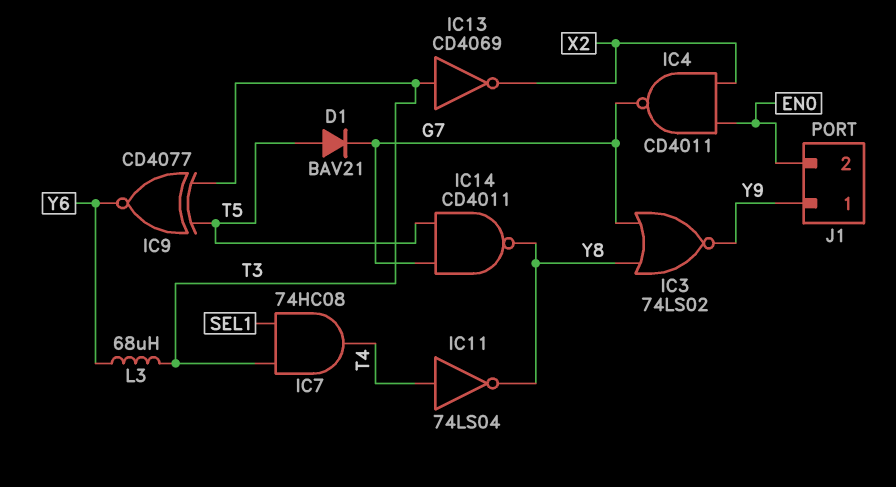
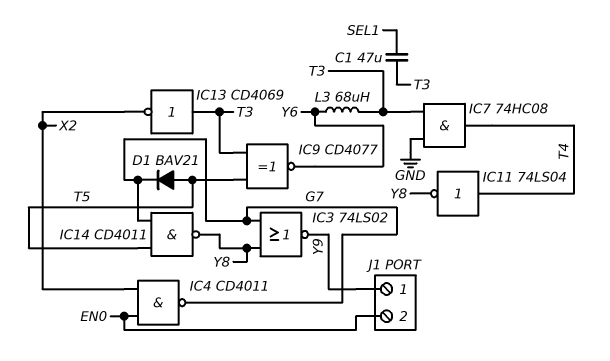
C1: none -> 47uF (SEL1, T3)
IC7: AND 74HC08 (in SEL1, in T3, out T4) -> AND 74HC08 (in GND, in T3, out T4)

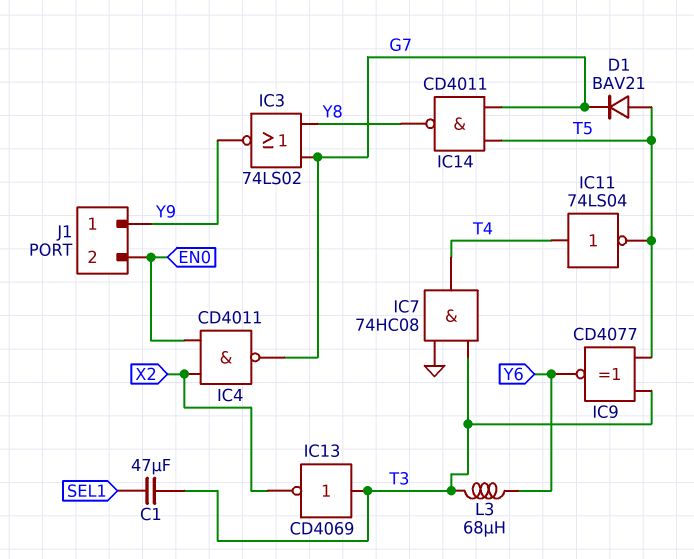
IC11: NOT 74LS04 (in T4, out Y8) -> NOT 74LS04 (in T4, out T5)

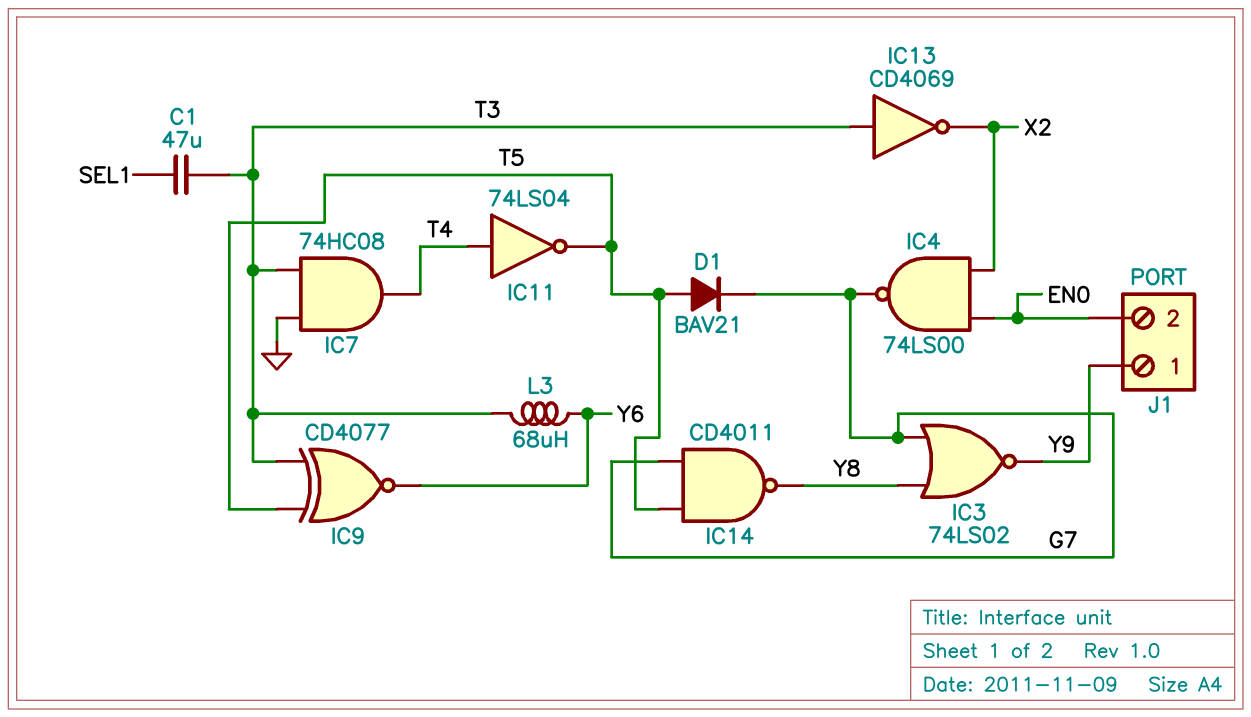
IC4: NAND CD4011 (in EN0, in X2, out G7) -> NAND 74LS00 (in EN0, in X2, out G7)

